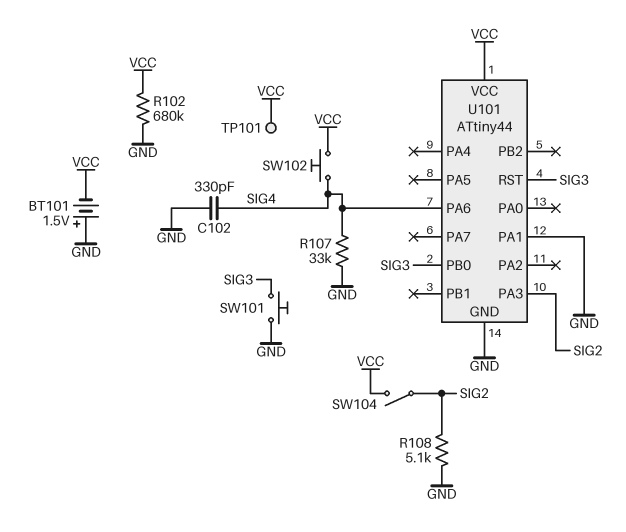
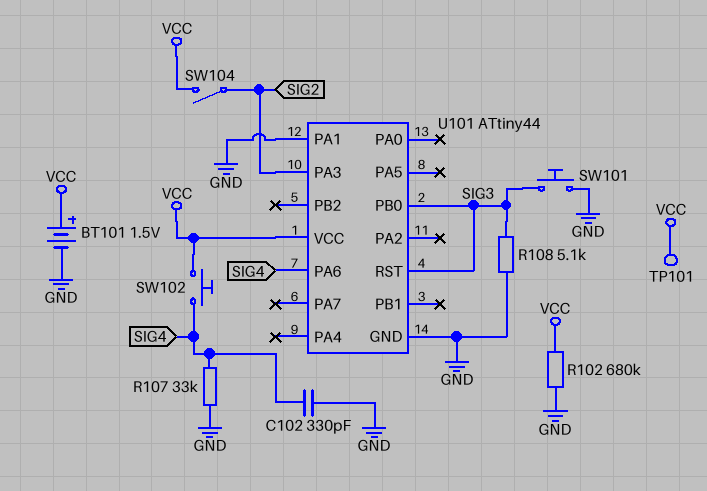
BT101: 1.5V (plus GND, minus VCC) -> 1.5V (plus VCC, minus GND)
R108: 5.1k (GND, SIG2) -> 5.1k (GND, SIG3)

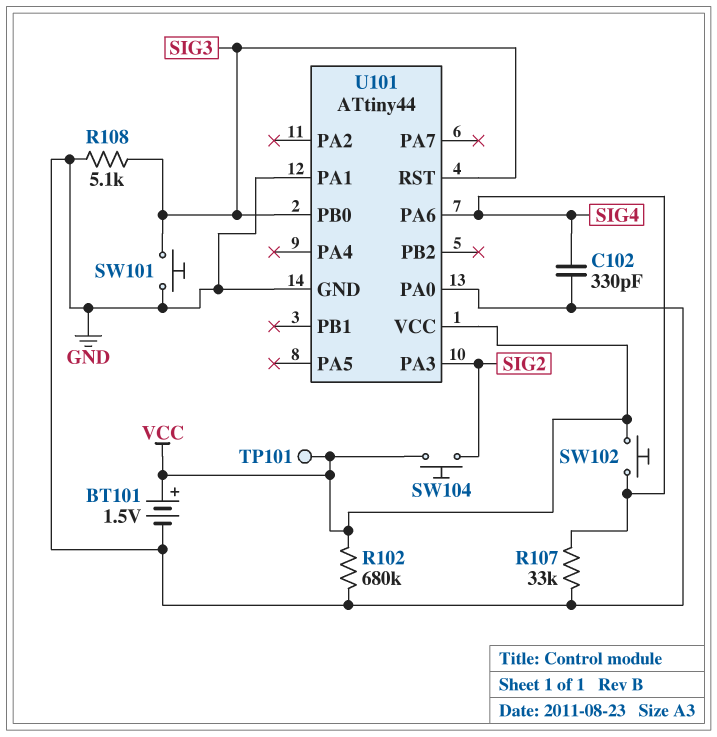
SW104: switch (SIG2, VCC) -> button (SIG2, VCC)
U101 pin PA0: none -> GND

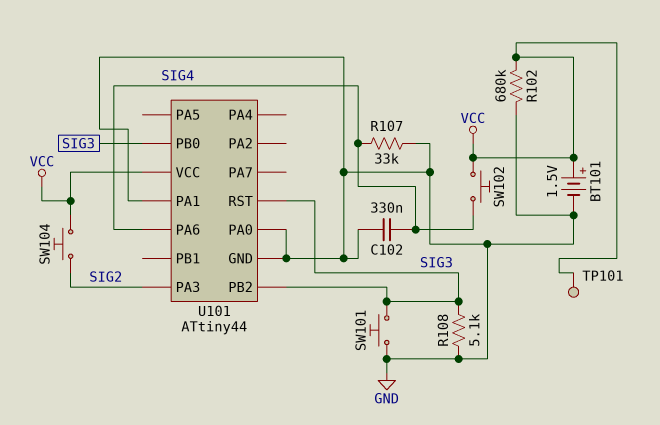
C102: 330pF (GND, SIG4) -> 330nF (GND, SIG4)
U101 pin PB2: none -> SIG3

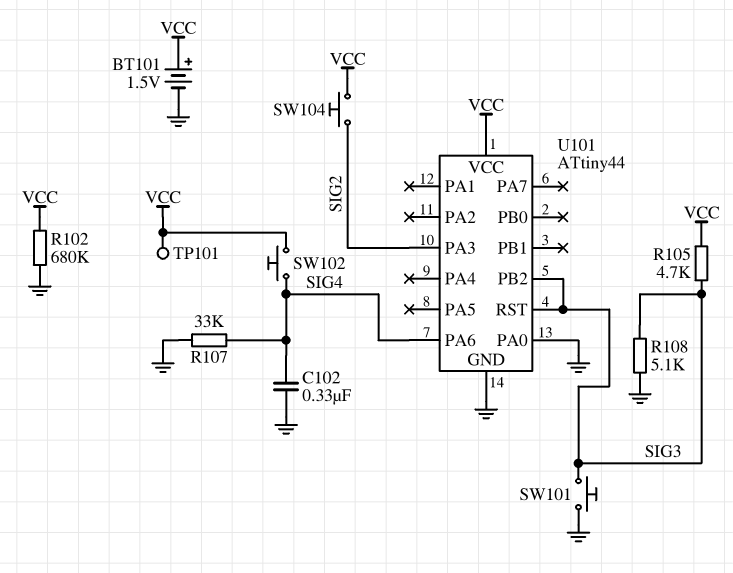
R105: none -> 4.7k (SIG3, VCC)
U101 pin PA1: GND -> none
U101 pin PB0: SIG3 -> none

